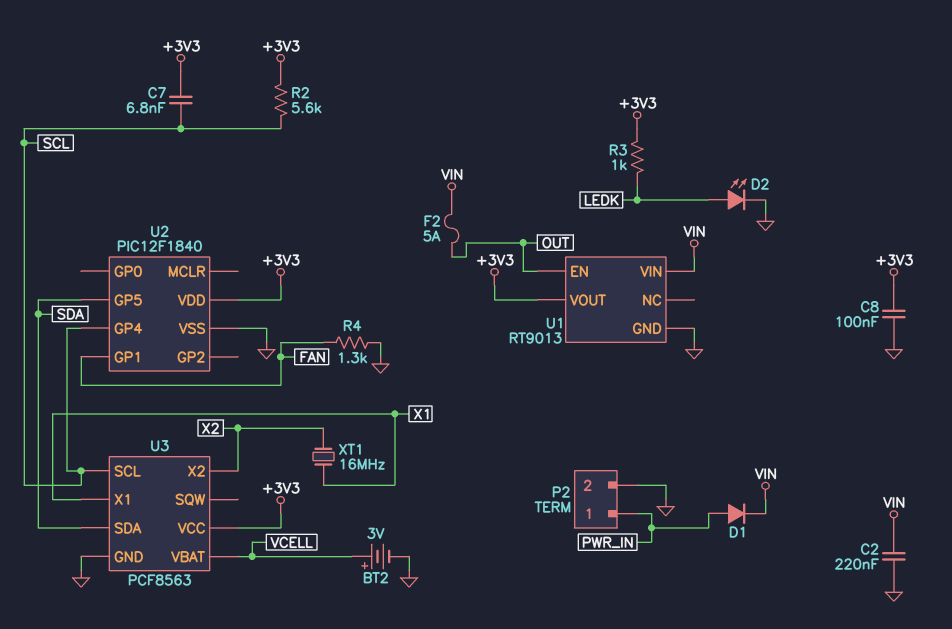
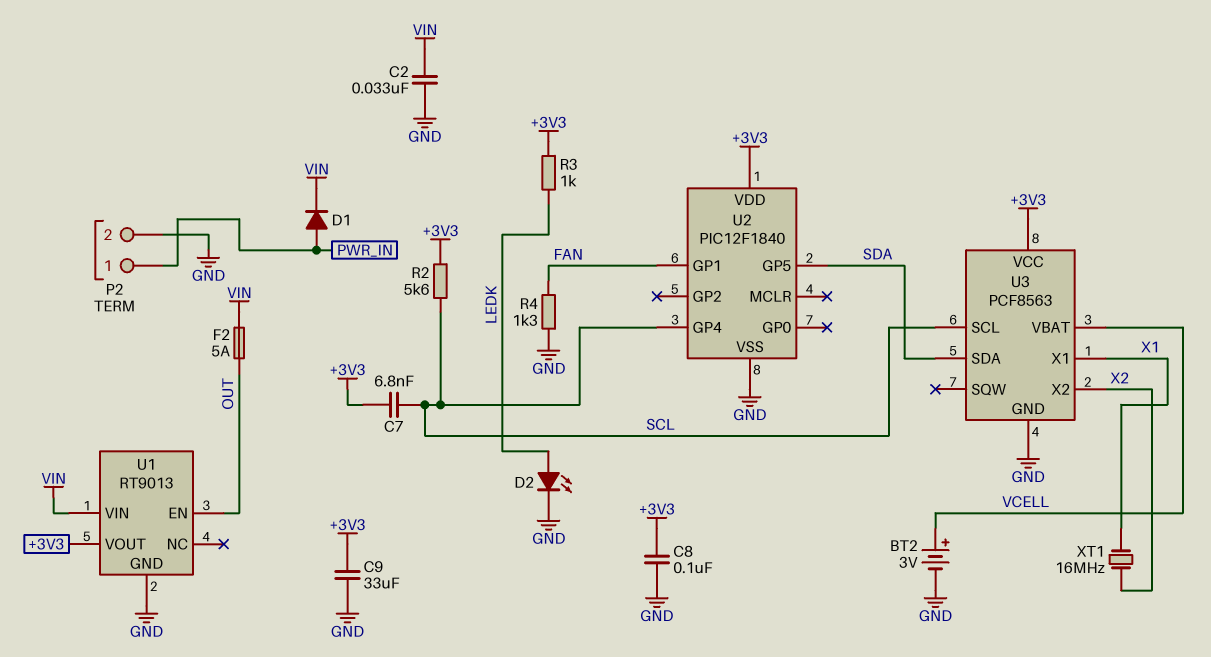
C2: 220nF (GND, VIN) -> 33nF (GND, VIN)
C9: none -> 33uF (+3V3, GND)

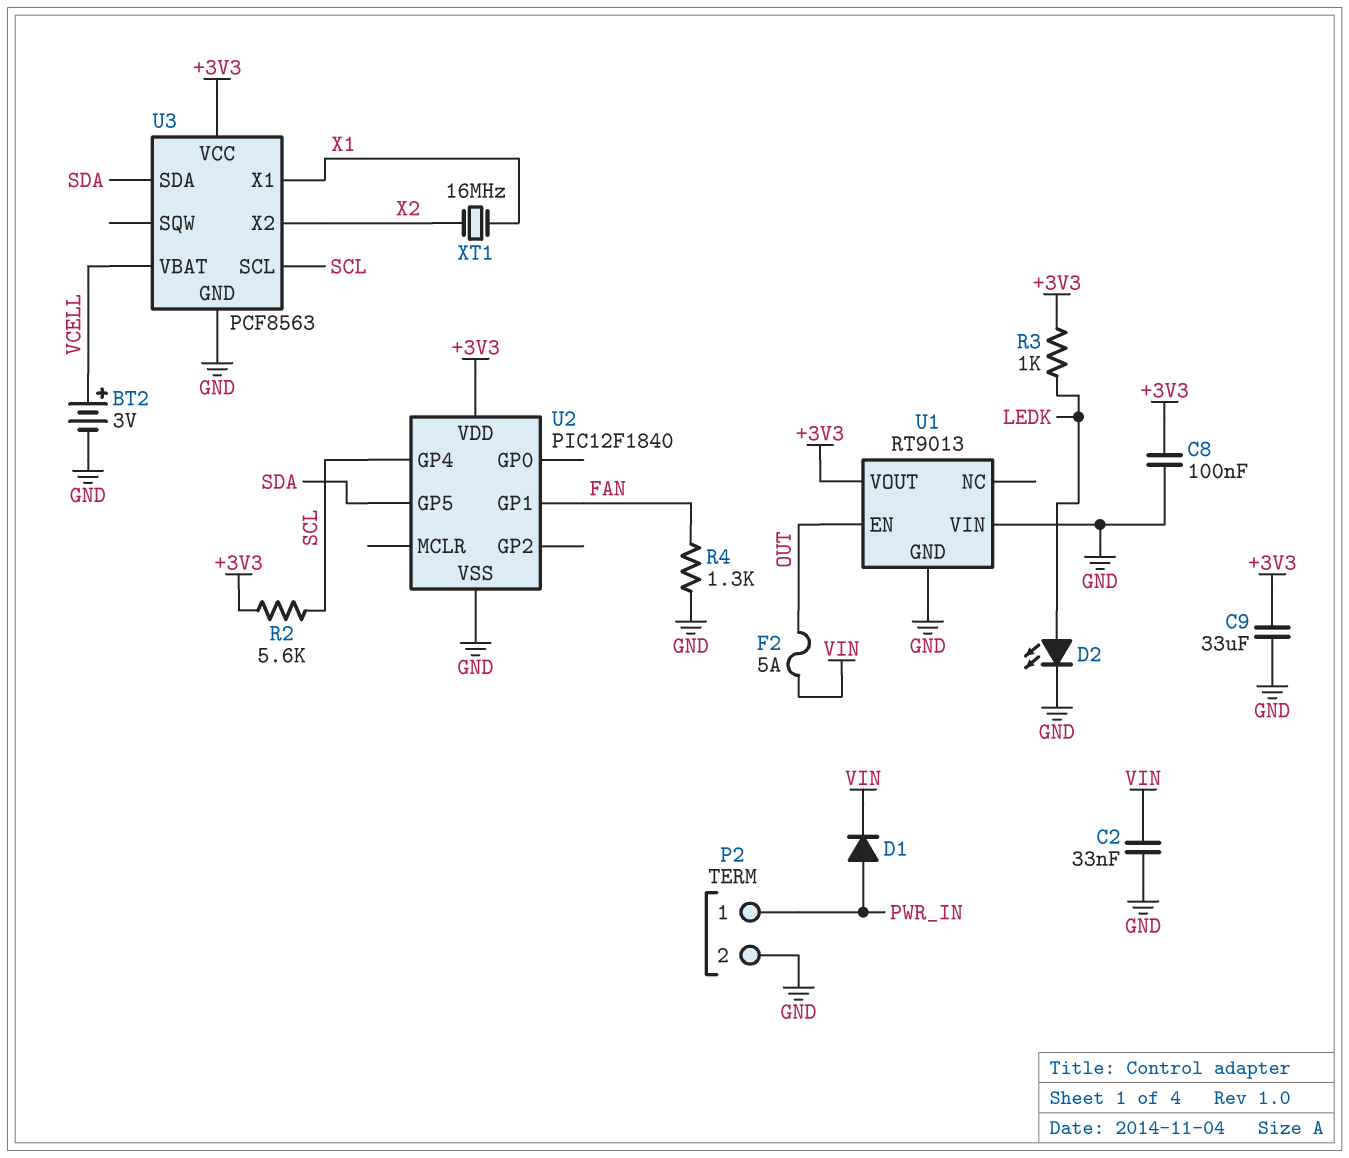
C7: 6.8nF (+3V3, SCL) -> none
U1 pin VIN: VIN -> GND

